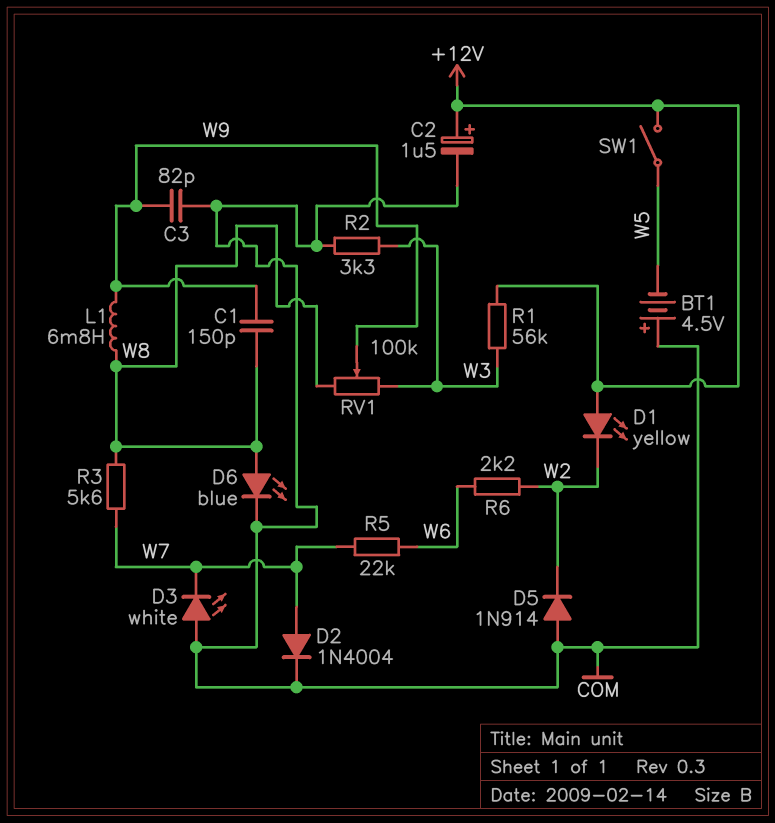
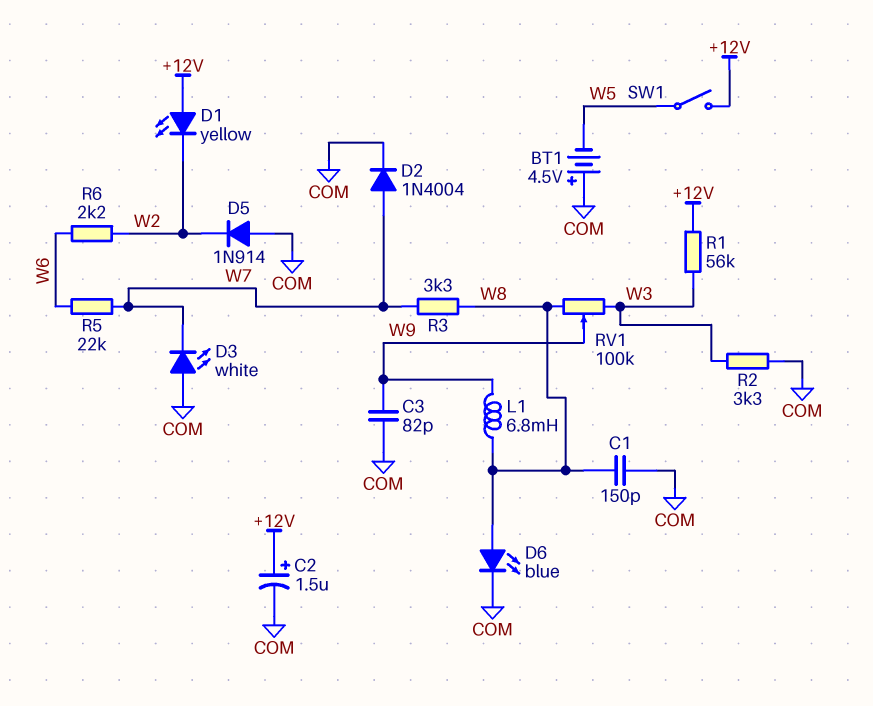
C1: 150pF (W8, W9) -> 150pF (COM, W8)
R3: 5.6k (W7, W8) -> 3.3k (W7, W8)

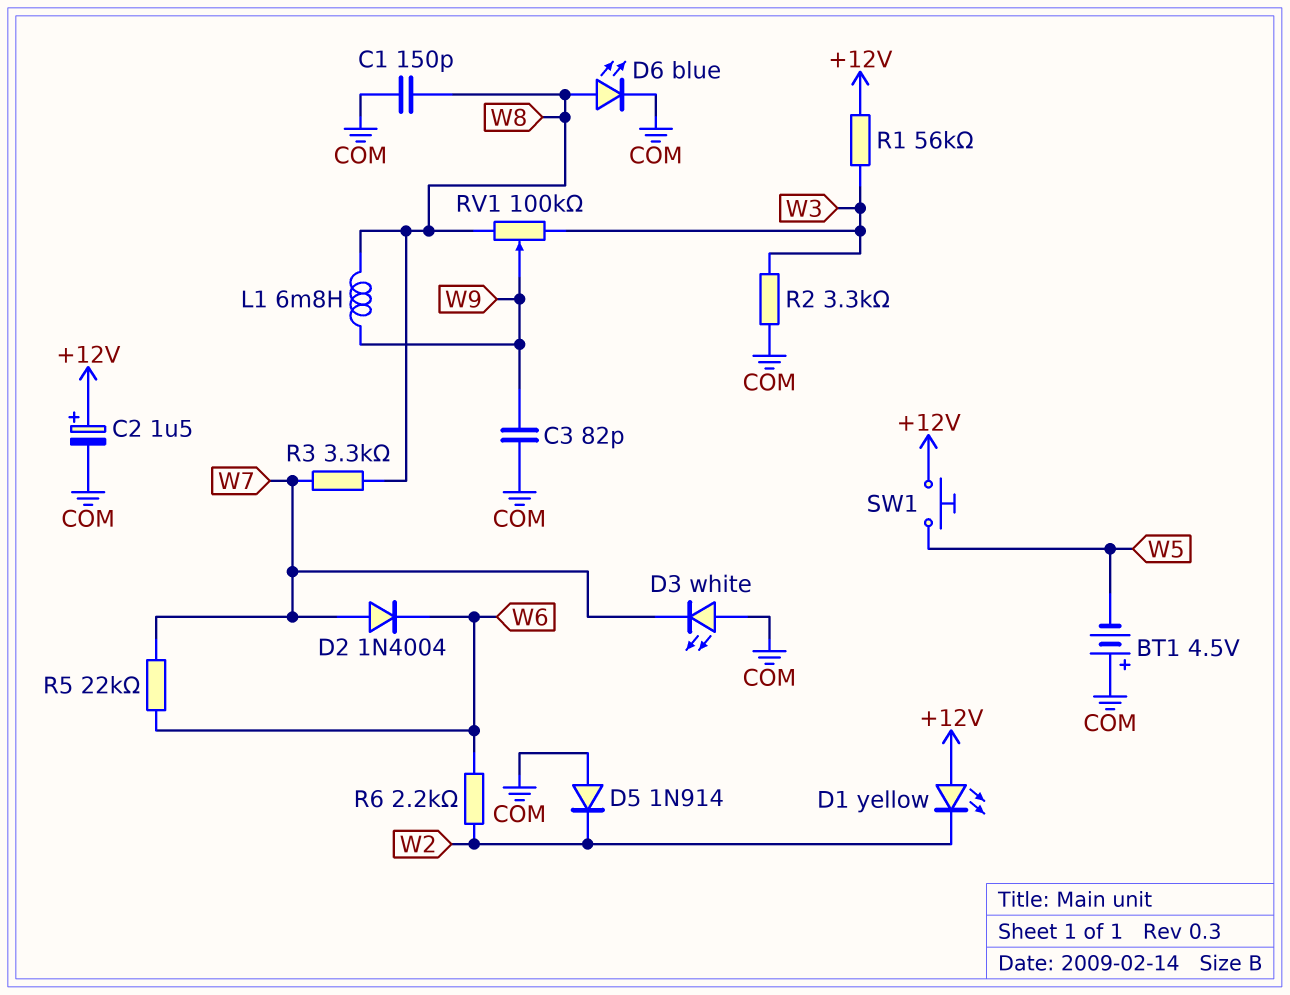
D2: diode 1N4004 (A W7, K COM) -> diode 1N4004 (A W7, K W6)
SW1: switch (+12V, W5) -> button (+12V, W5)

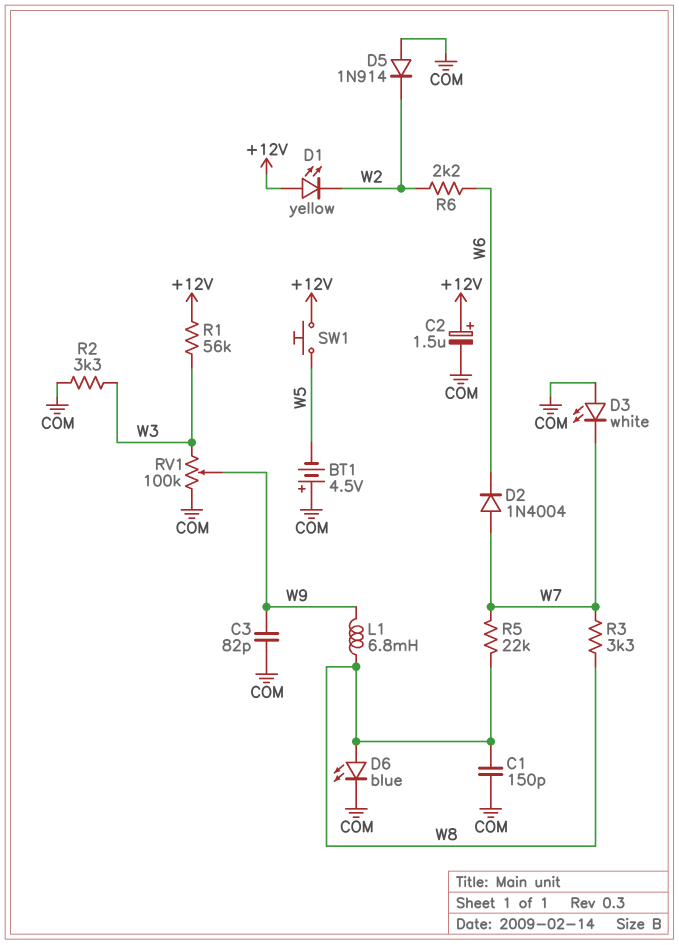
R5: 22k (W6, W7) -> 22k (W7, W8)
RV1: 100k (W3, W8, wiper W9) -> 100k (COM, W3, wiper W9)

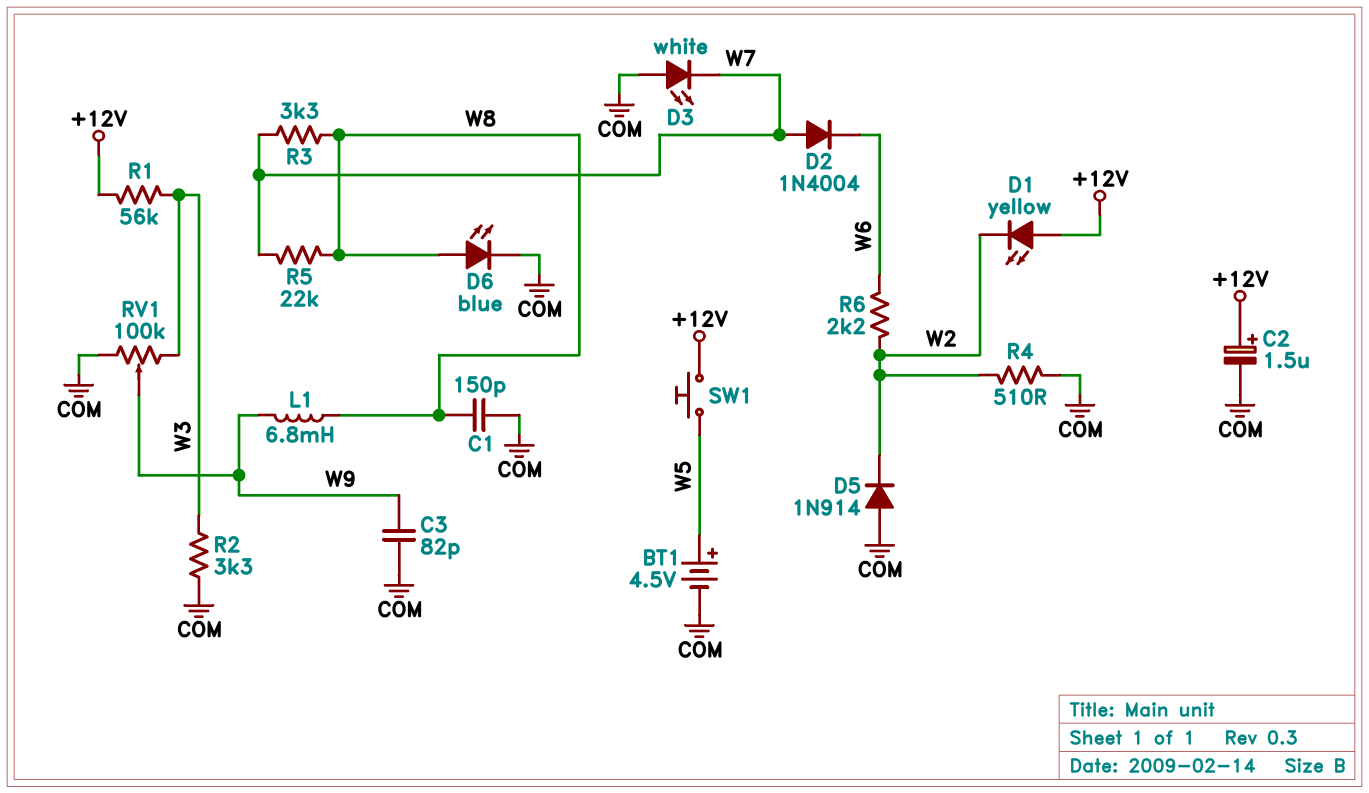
BT1: 4.5V (plus COM, minus W5) -> 4.5V (plus W5, minus COM)
R4: none -> 510 (COM, W2)

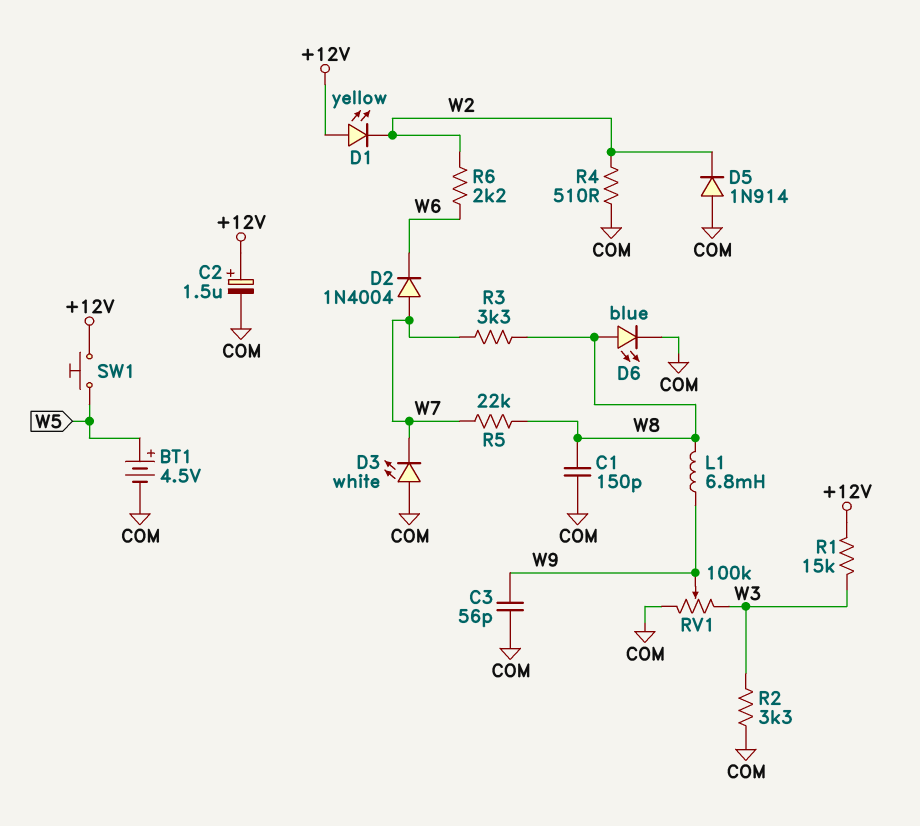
C3: 82pF (COM, W9) -> 56pF (COM, W9)
R1: 56k (+12V, W3) -> 15k (+12V, W3)

